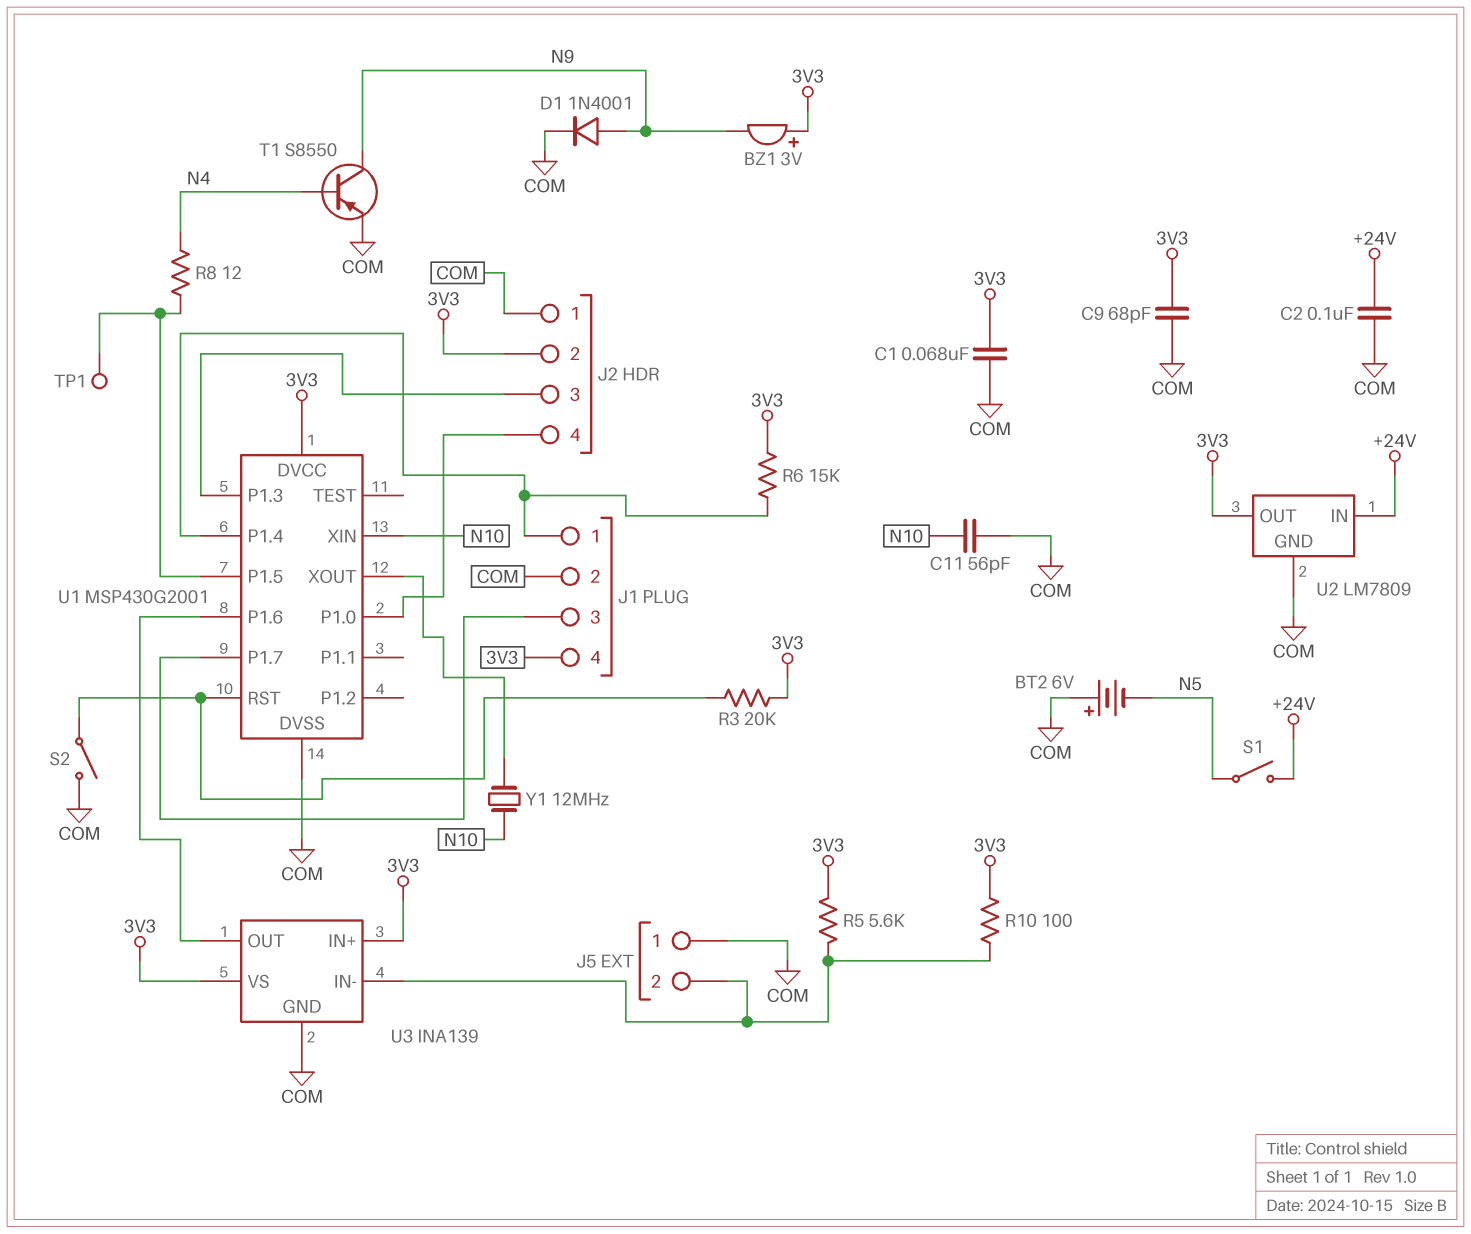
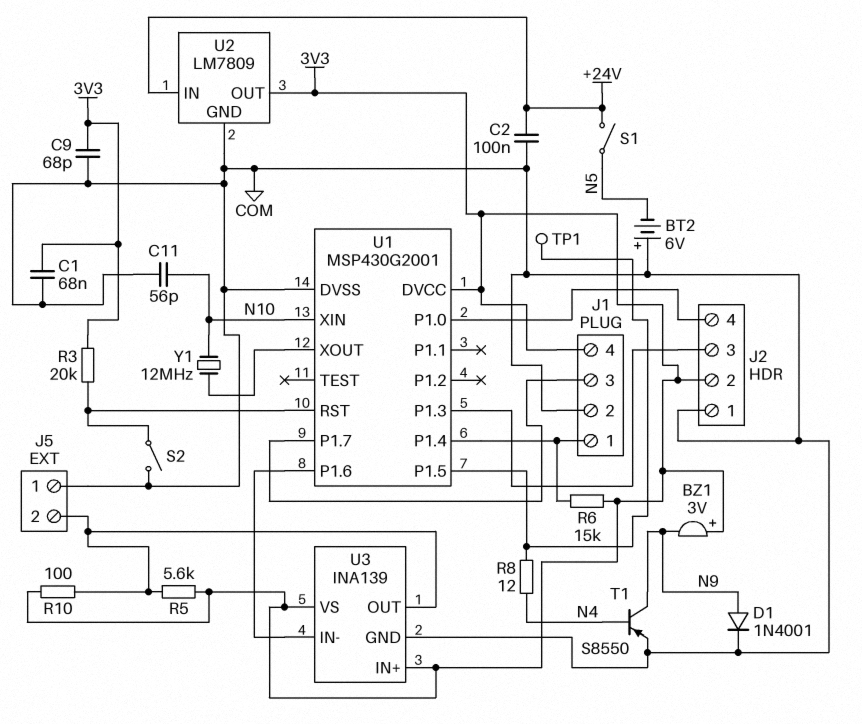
U3 pin IN-: J5/2 -> U1/P1.6
U3 pin OUT: U1/P1.6 -> J5/2

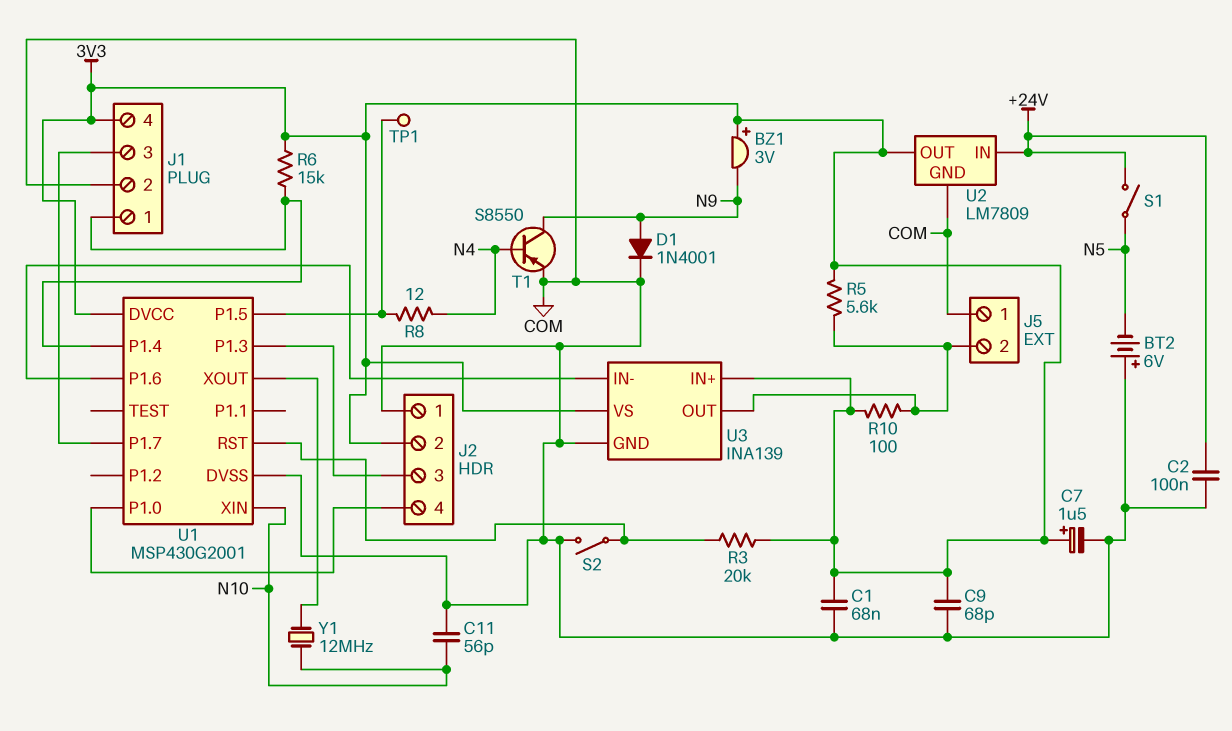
C7: none -> 1.5uF (plus 3V3, minus COM)

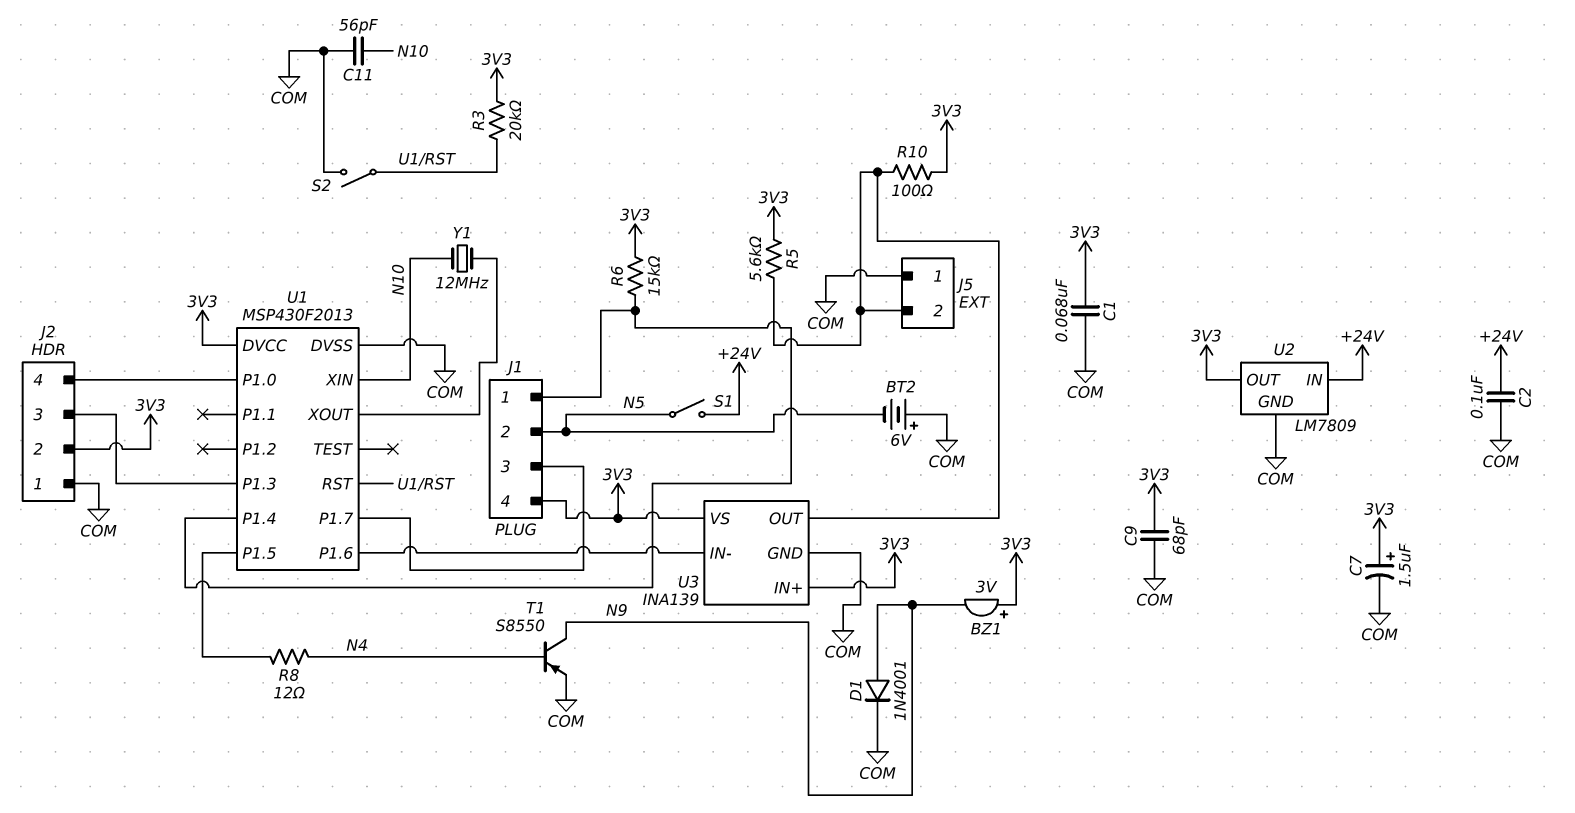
J1 pin 2: COM -> N5
TP1: test point (U1/P1.5) -> none
U1: MSP430G2001 -> MSP430F2013

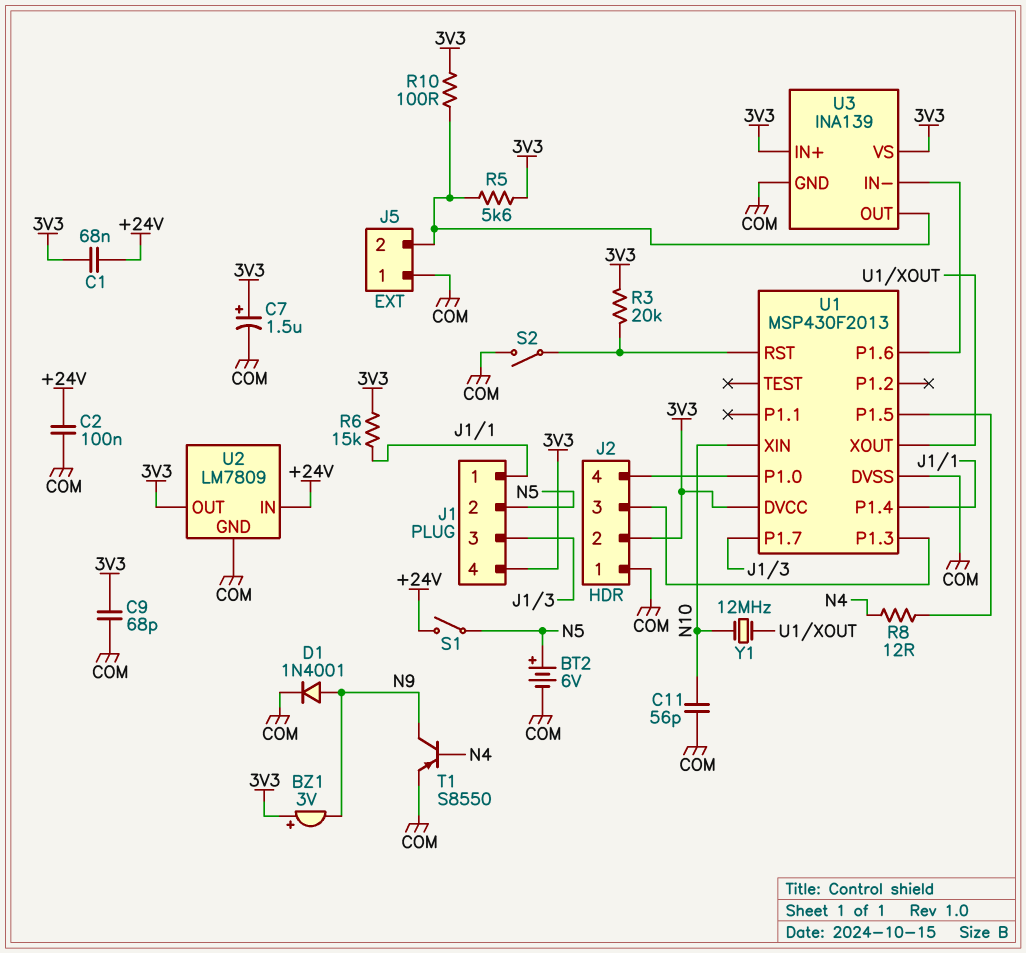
BT2: 6V (plus COM, minus N5) -> 6V (plus N5, minus COM)
C1: 68nF (3V3, COM) -> 68nF (+24V, 3V3)

